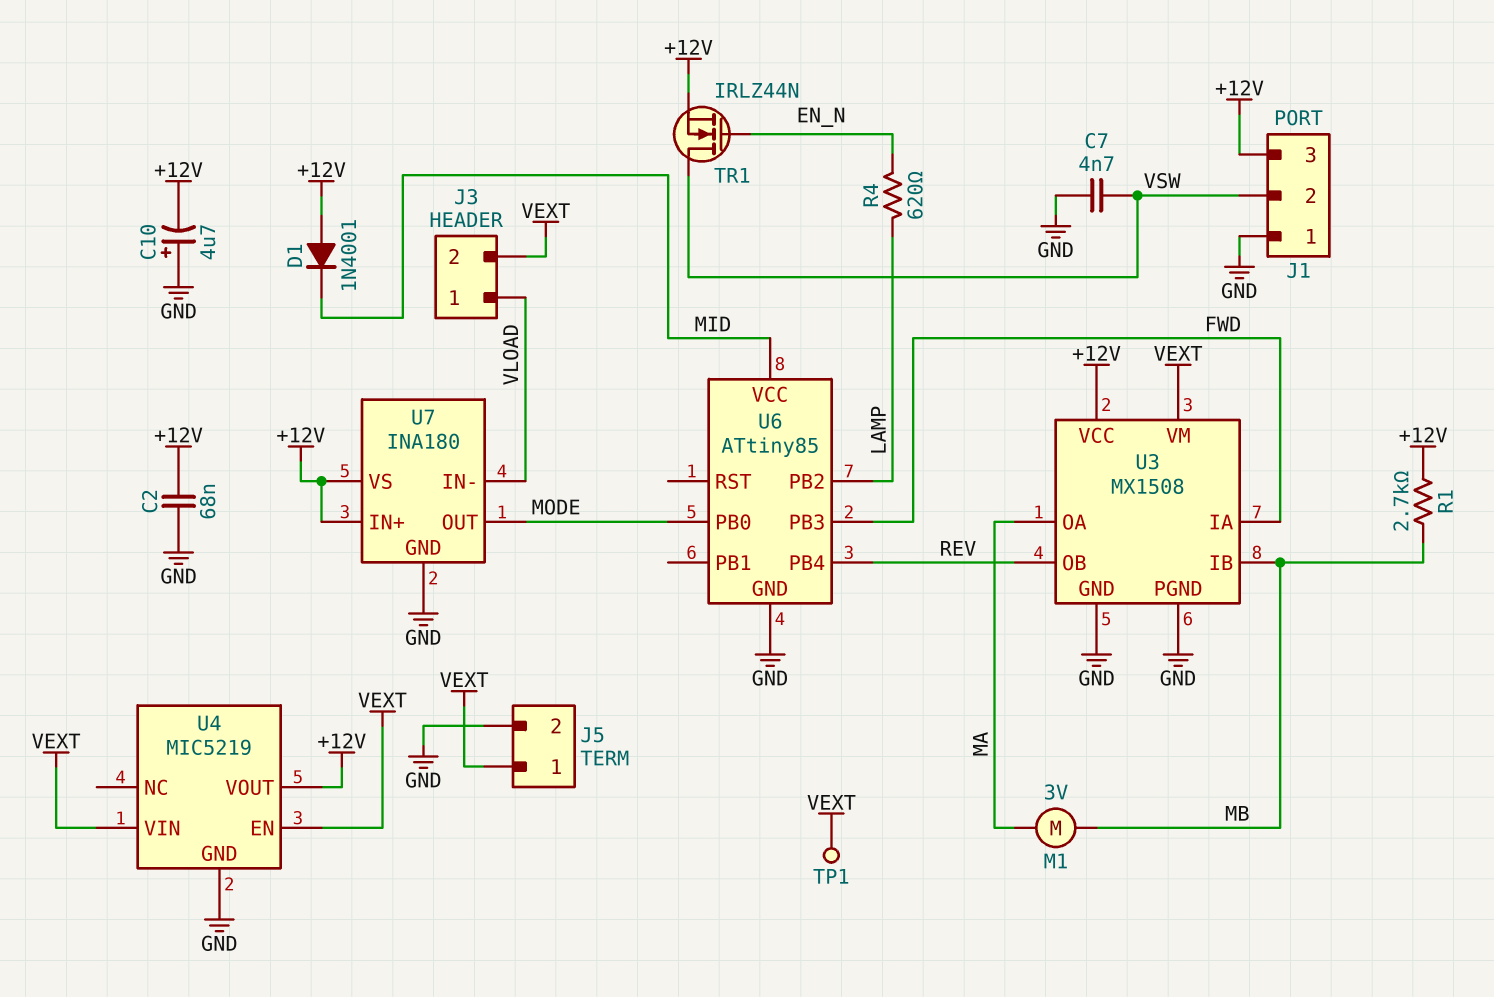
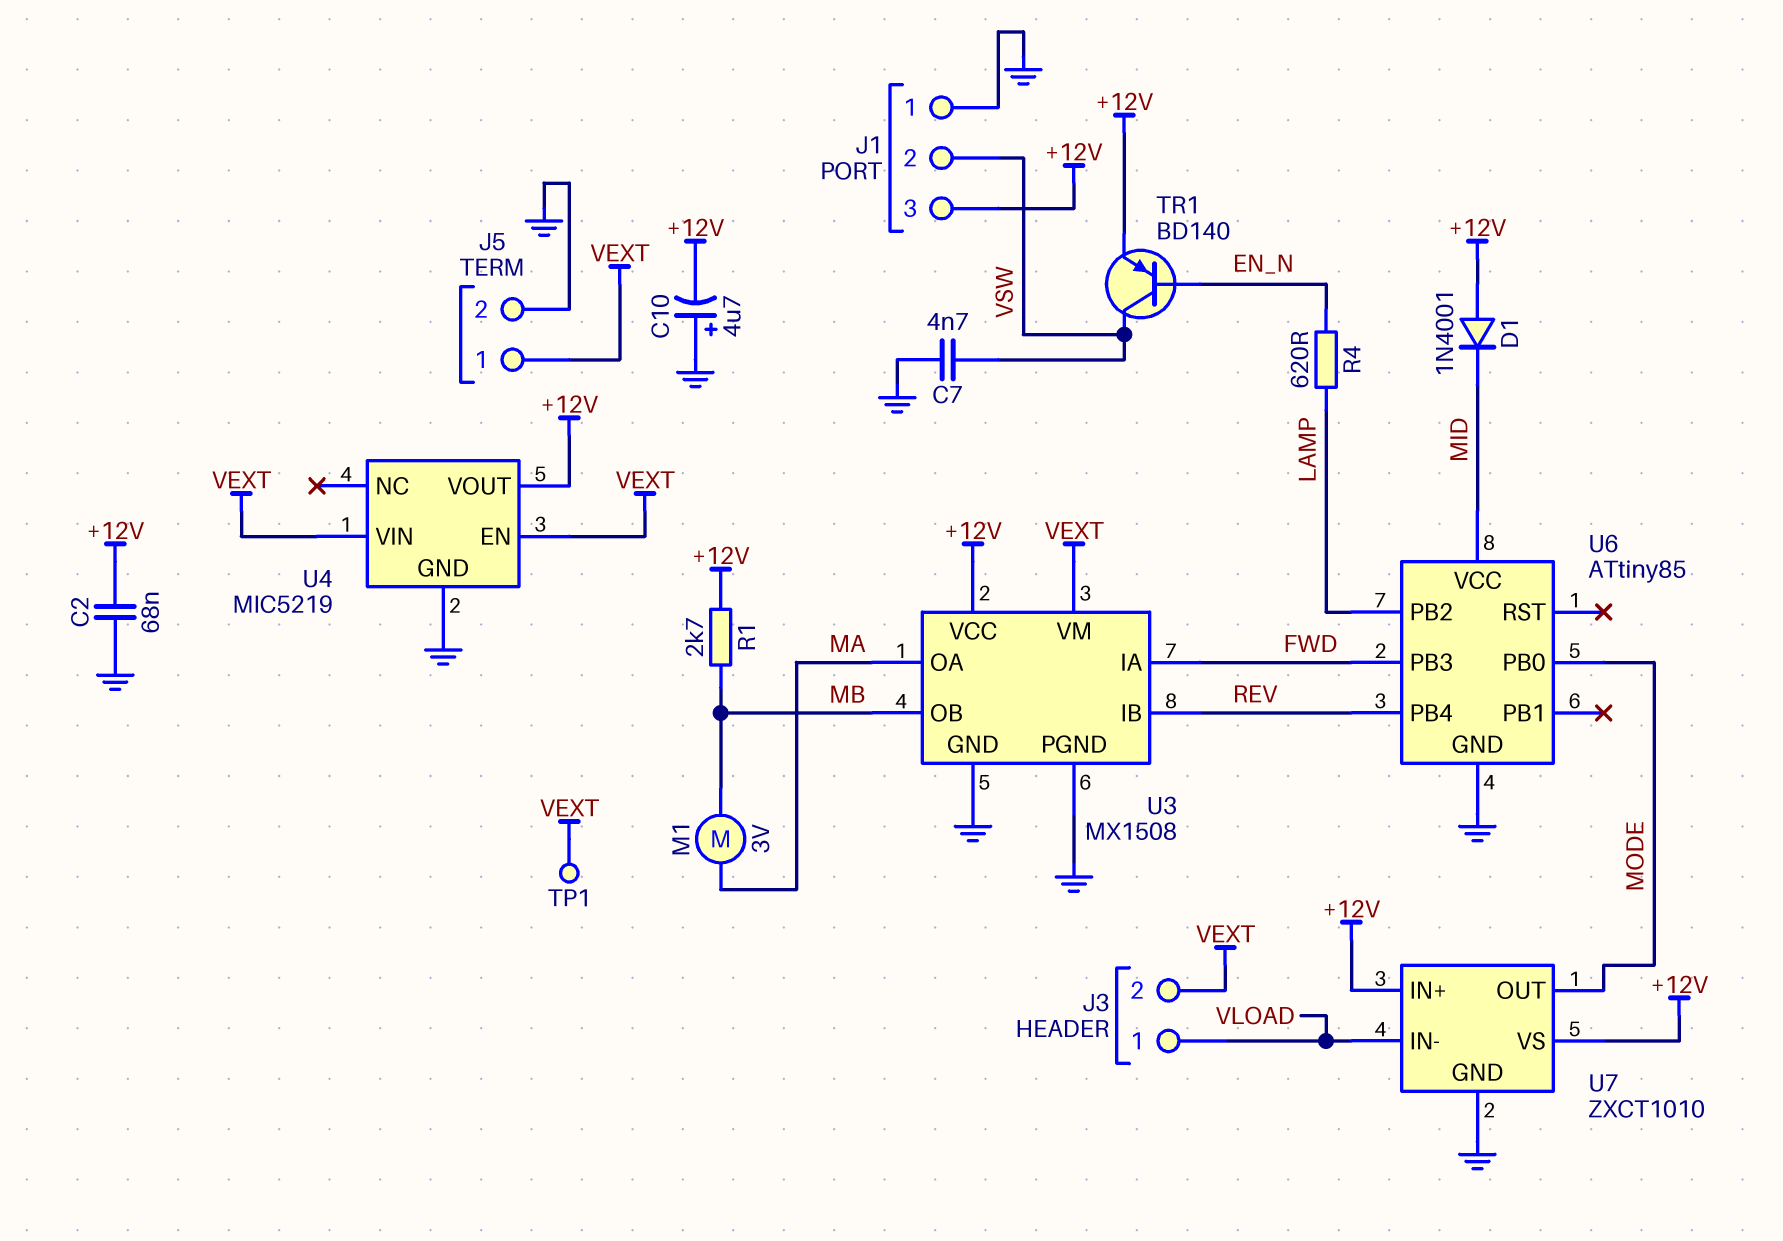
TR1: NMOS IRLZ44N (G EN_N, D VSW, S +12V) -> PNP BD140 (B EN_N, C VSW, E +12V)
U3 pin IB: MB -> REV
U3 pin OB: REV -> MB
U7: INA180 -> ZXCT1010

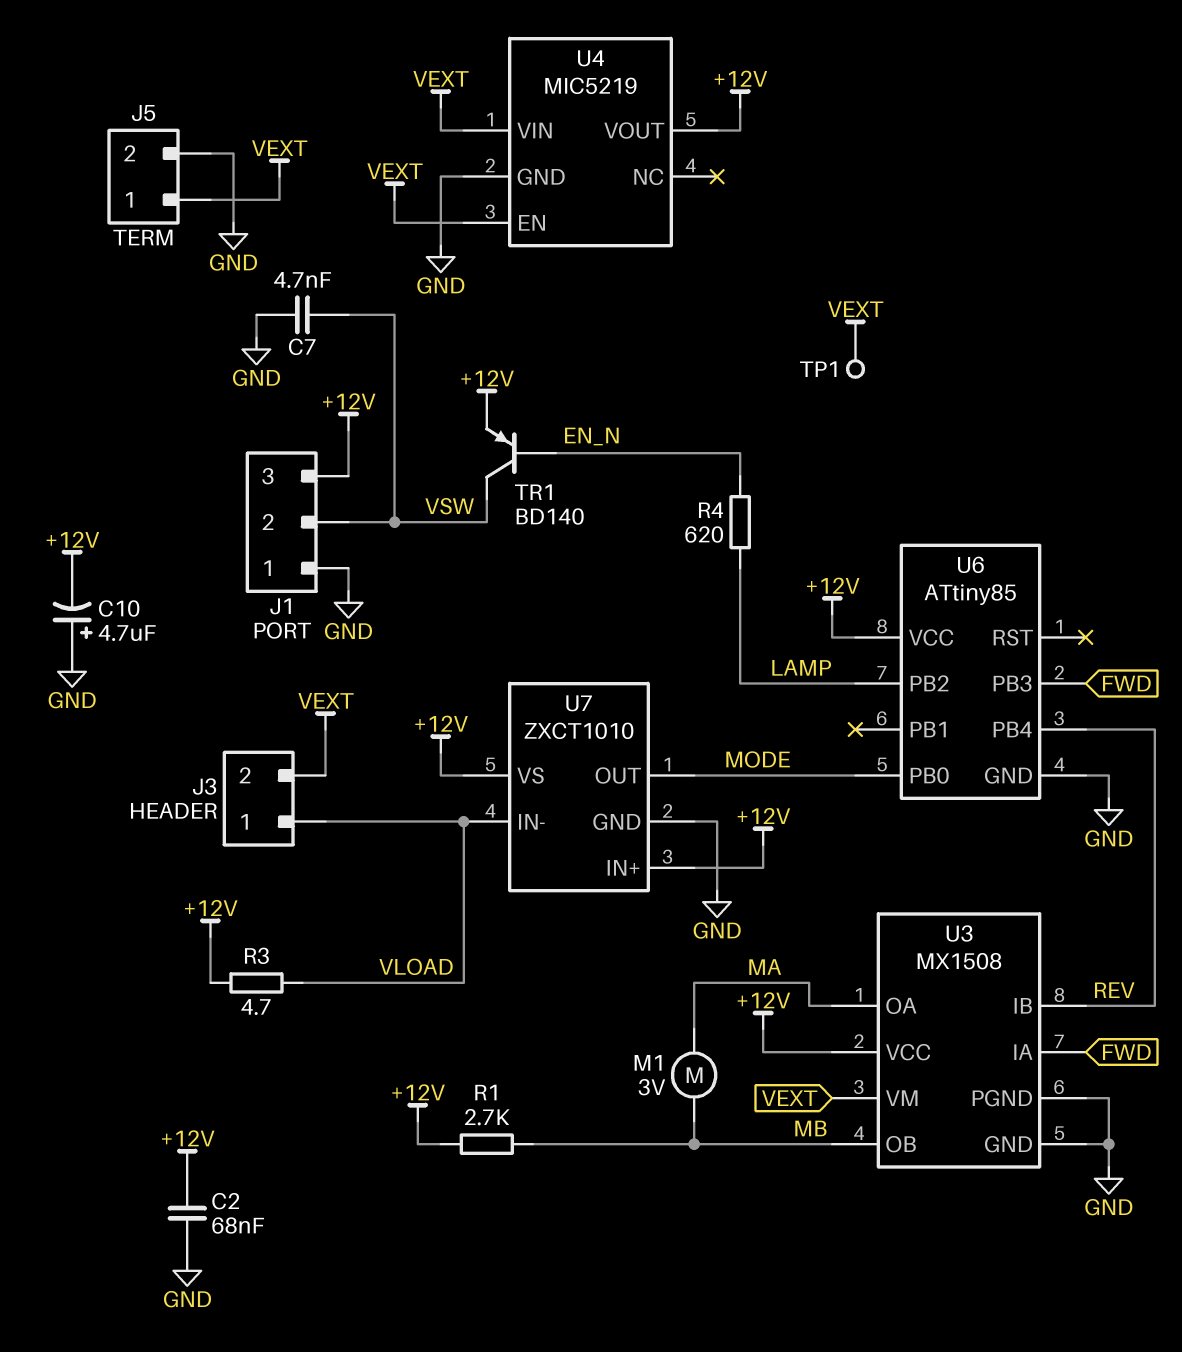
D1: diode 1N4001 (A +12V, K MID) -> none
R3: none -> 4.7 (+12V, VLOAD)
U6 pin VCC: MID -> +12V

